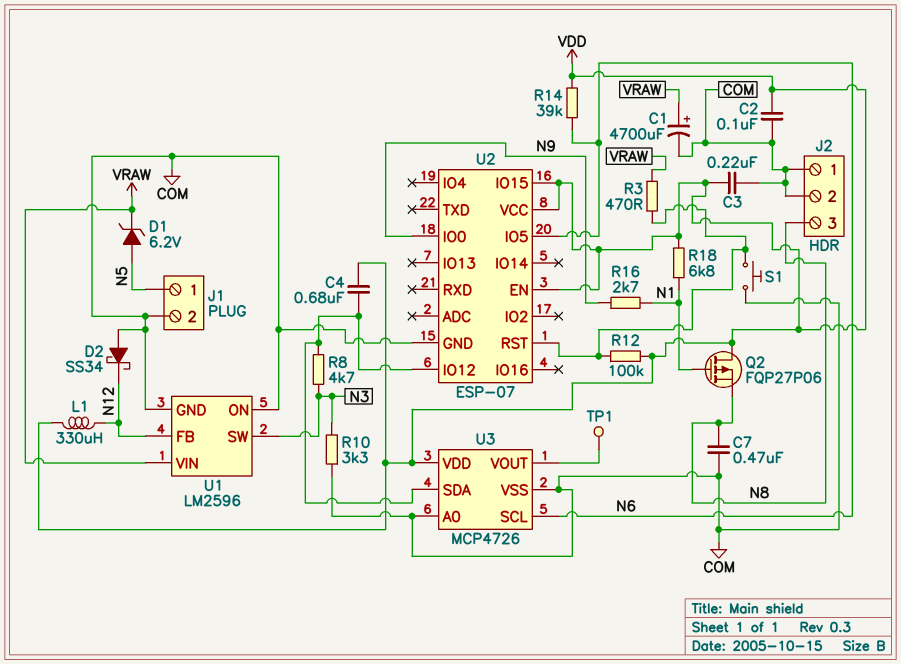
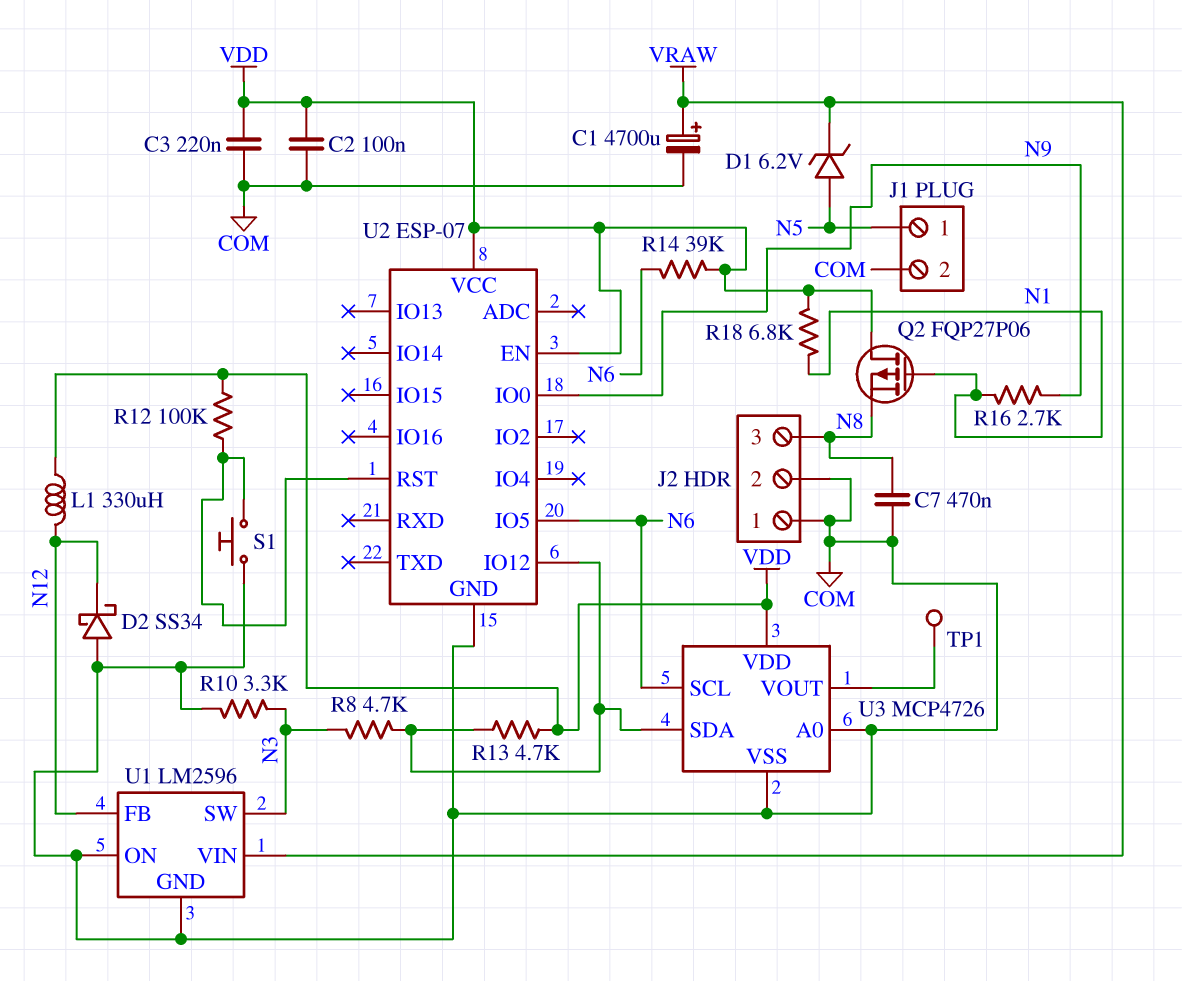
C4: 680nF (U2/IO12, VDD) -> none
R3: 470 (U2/RST, VRAW) -> none
R13: none -> 4.7k (U2/IO12, VDD)
U2 pin IO15: VDD -> none

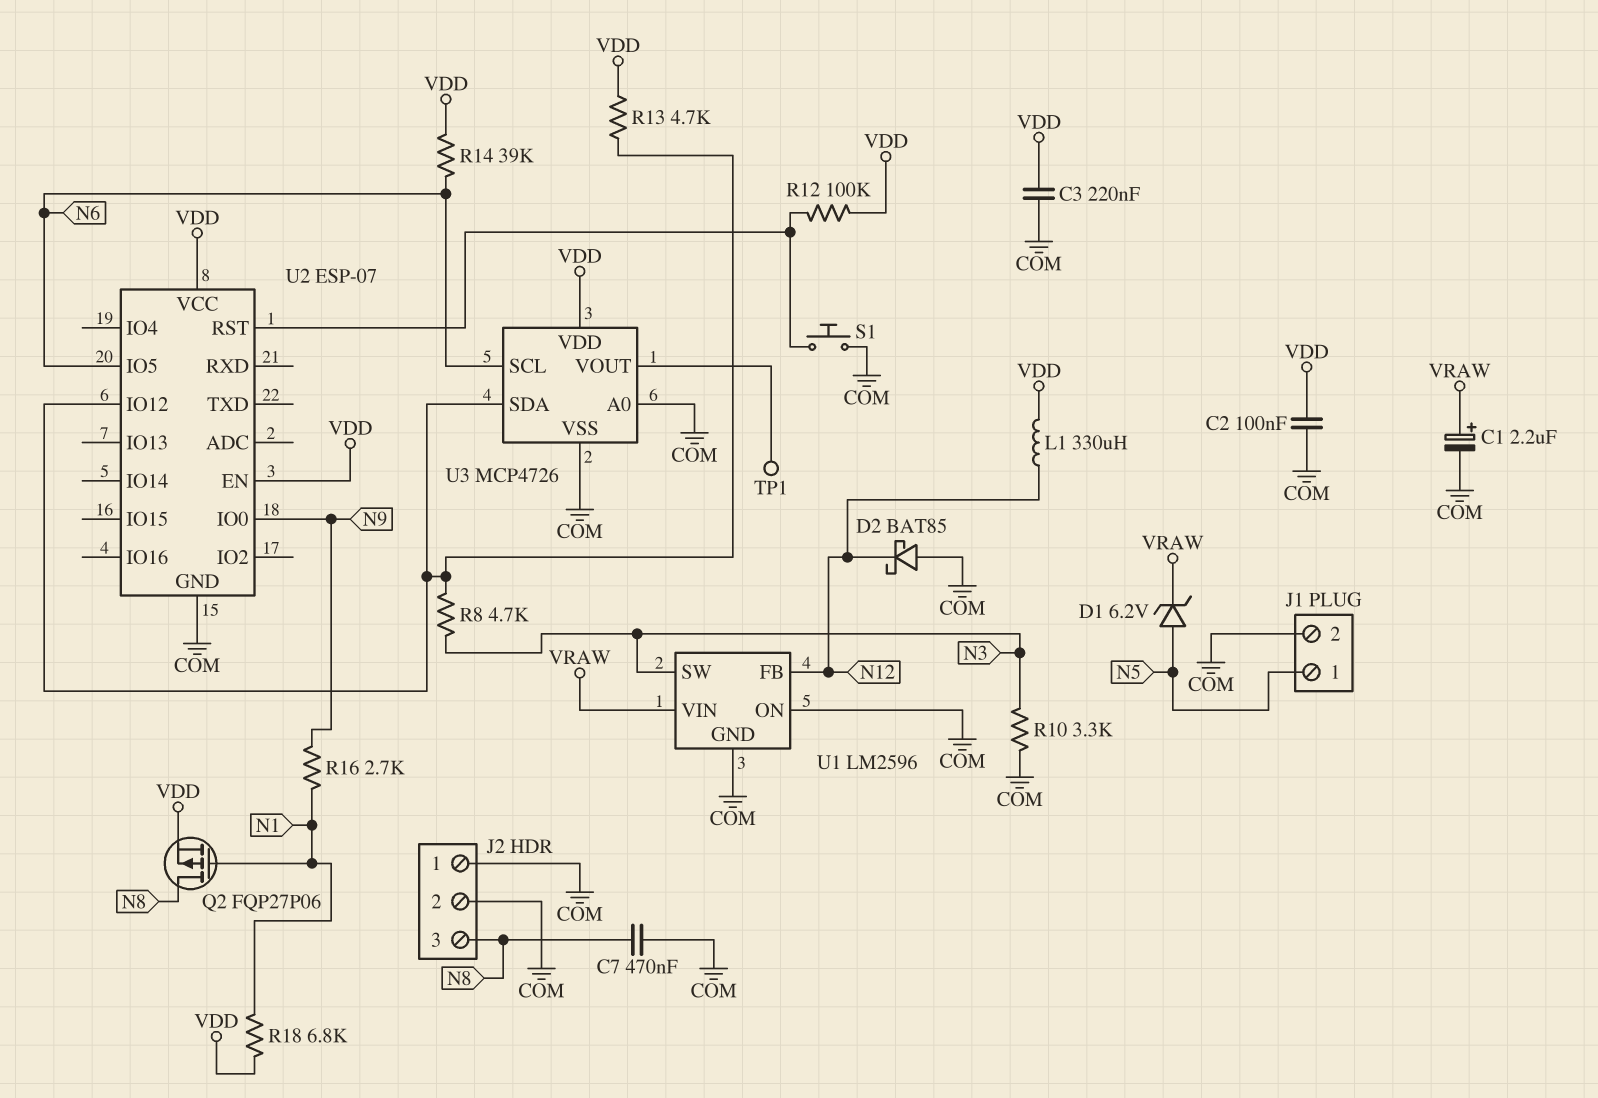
C1: 4700uF (plus VRAW, minus COM) -> 2.2uF (plus VRAW, minus COM)
D2: schottky SS34 (A COM, K N12) -> schottky BAT85 (A COM, K N12)
Q2: PMOS FQP27P06 (G N1, D VDD, S N8) -> PMOS FQP27P06 (G N1, D N8, S VDD)

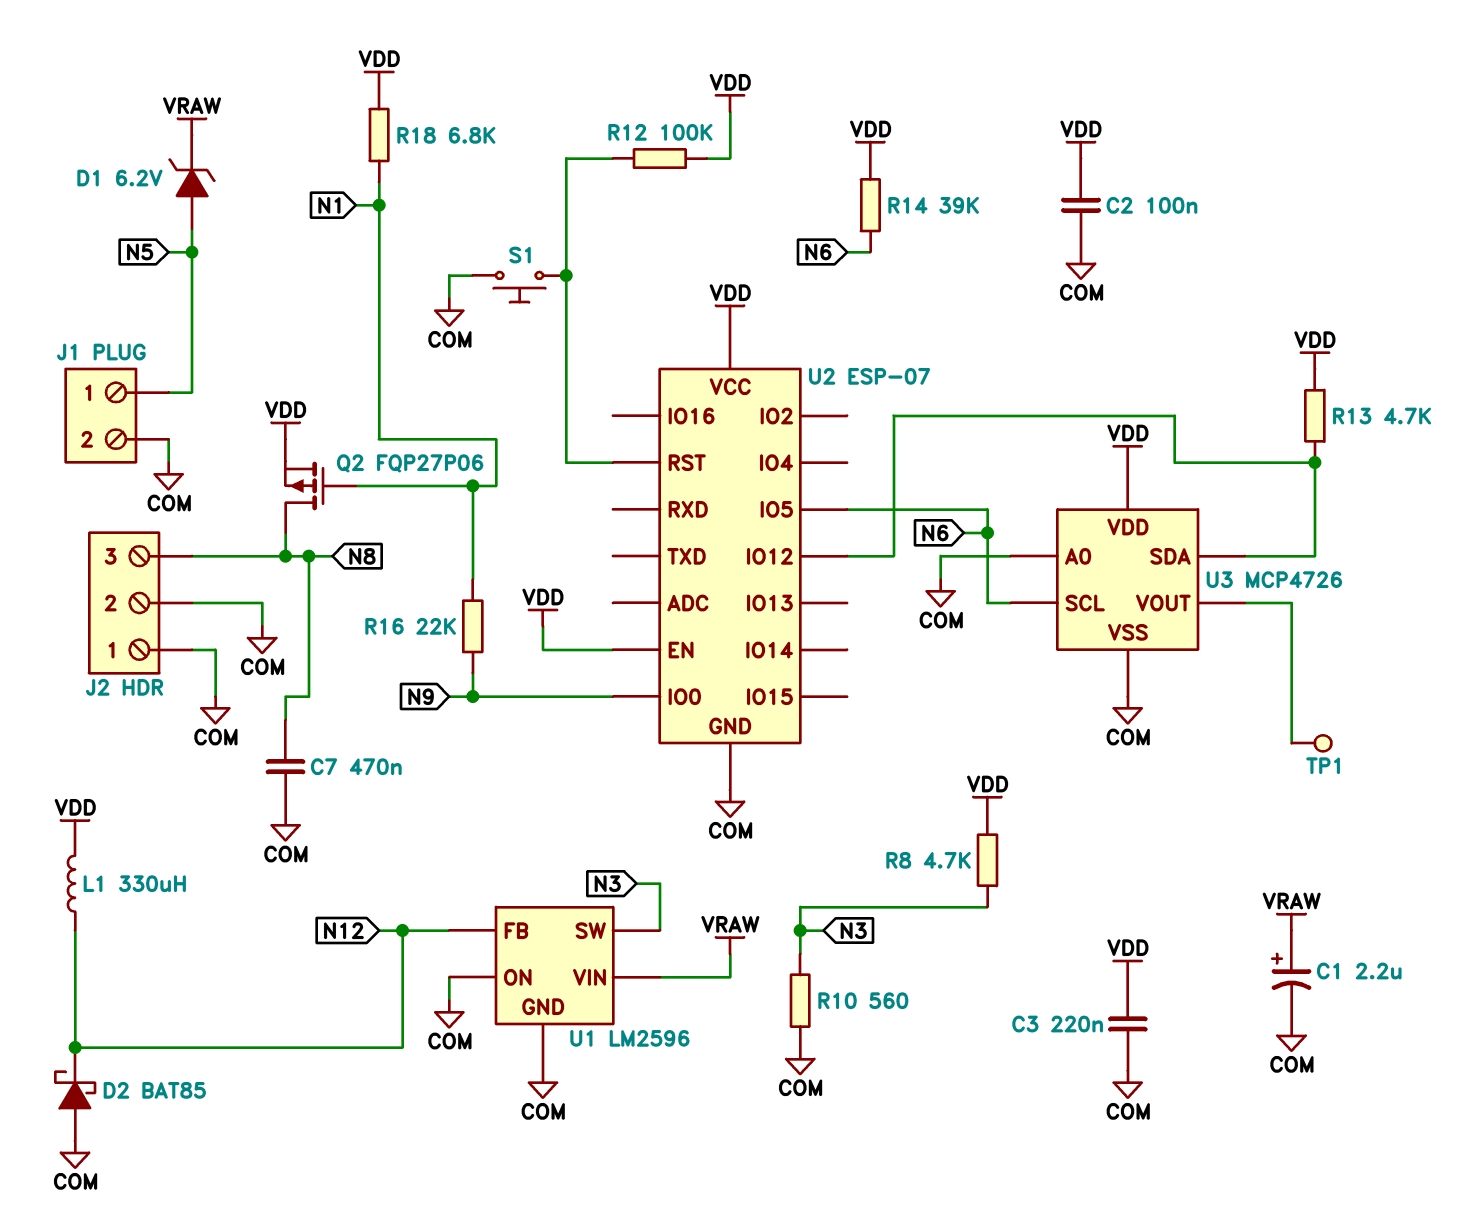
R8: 4.7k (N3, U2/IO12) -> 4.7k (N3, VDD)
R10: 3.3k (COM, N3) -> 560 (COM, N3)
R16: 2.7k (N1, N9) -> 22k (N1, N9)

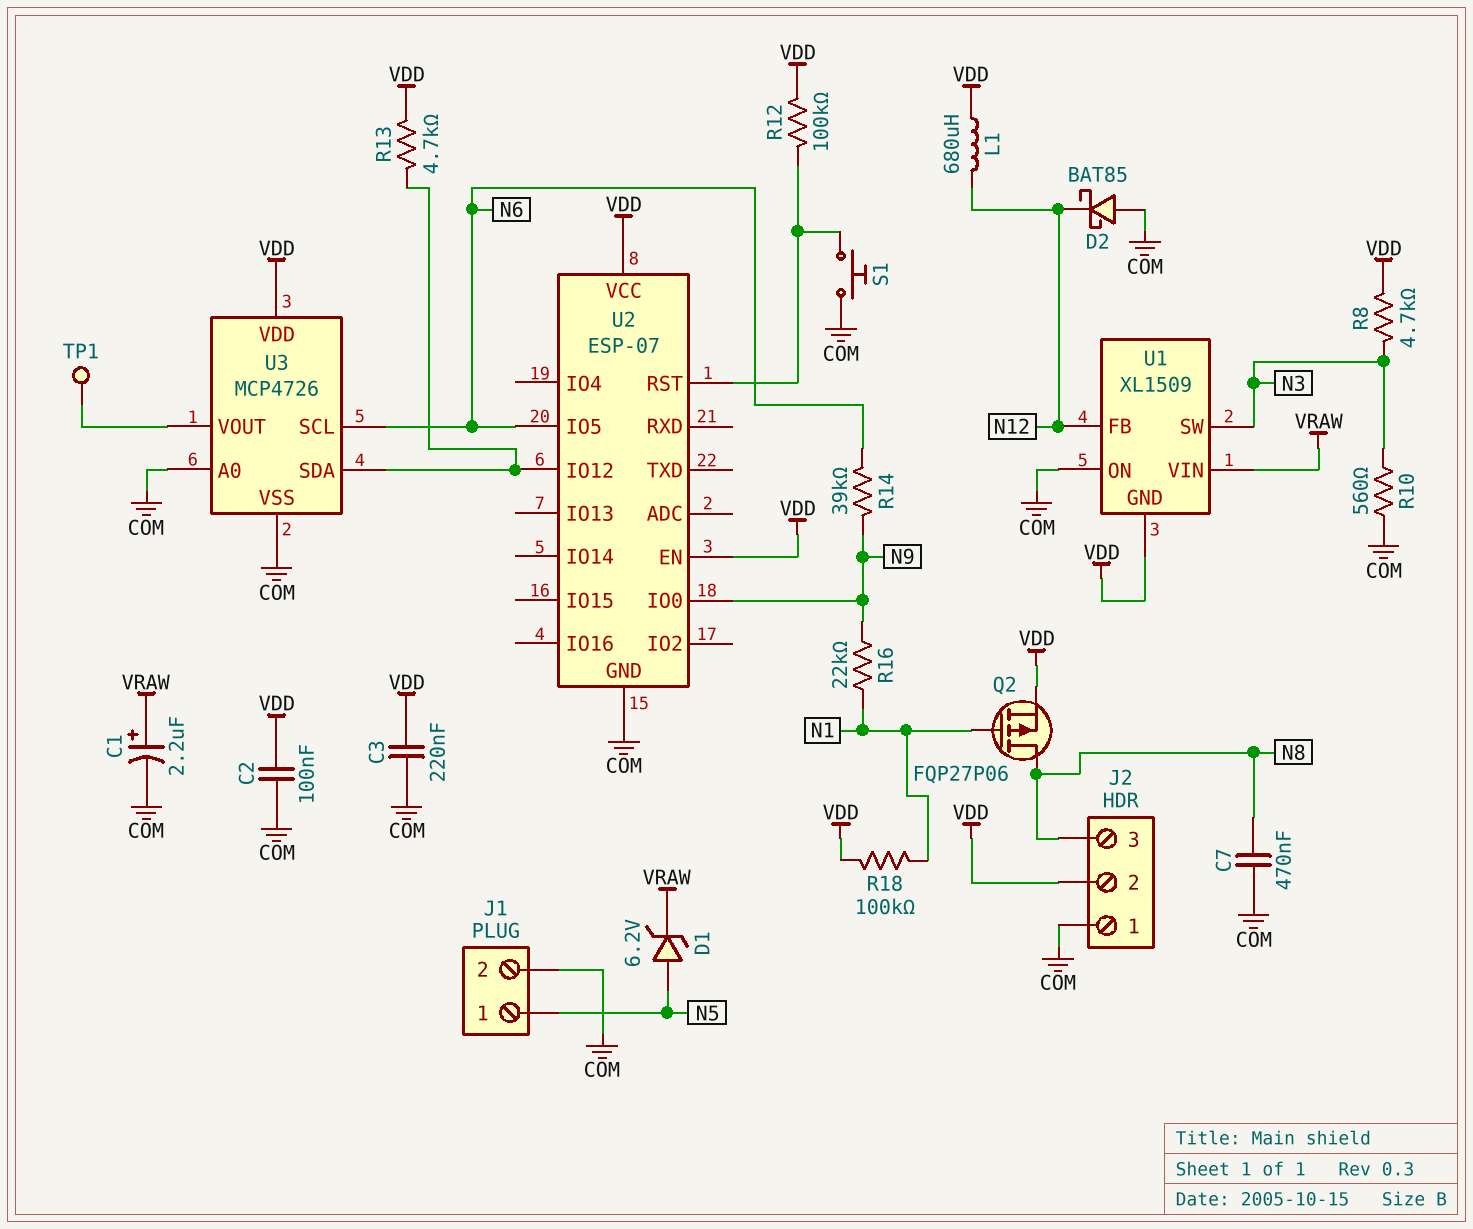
J2 pin 2: COM -> VDD
L1: 330uH (N12, VDD) -> 680uH (N12, VDD)
R14: 39k (N6, VDD) -> 39k (N6, N9)
R18: 6.8k (N1, VDD) -> 100k (N1, VDD)
U1: LM2596 -> XL1509
U1 pin GND: COM -> VDD

